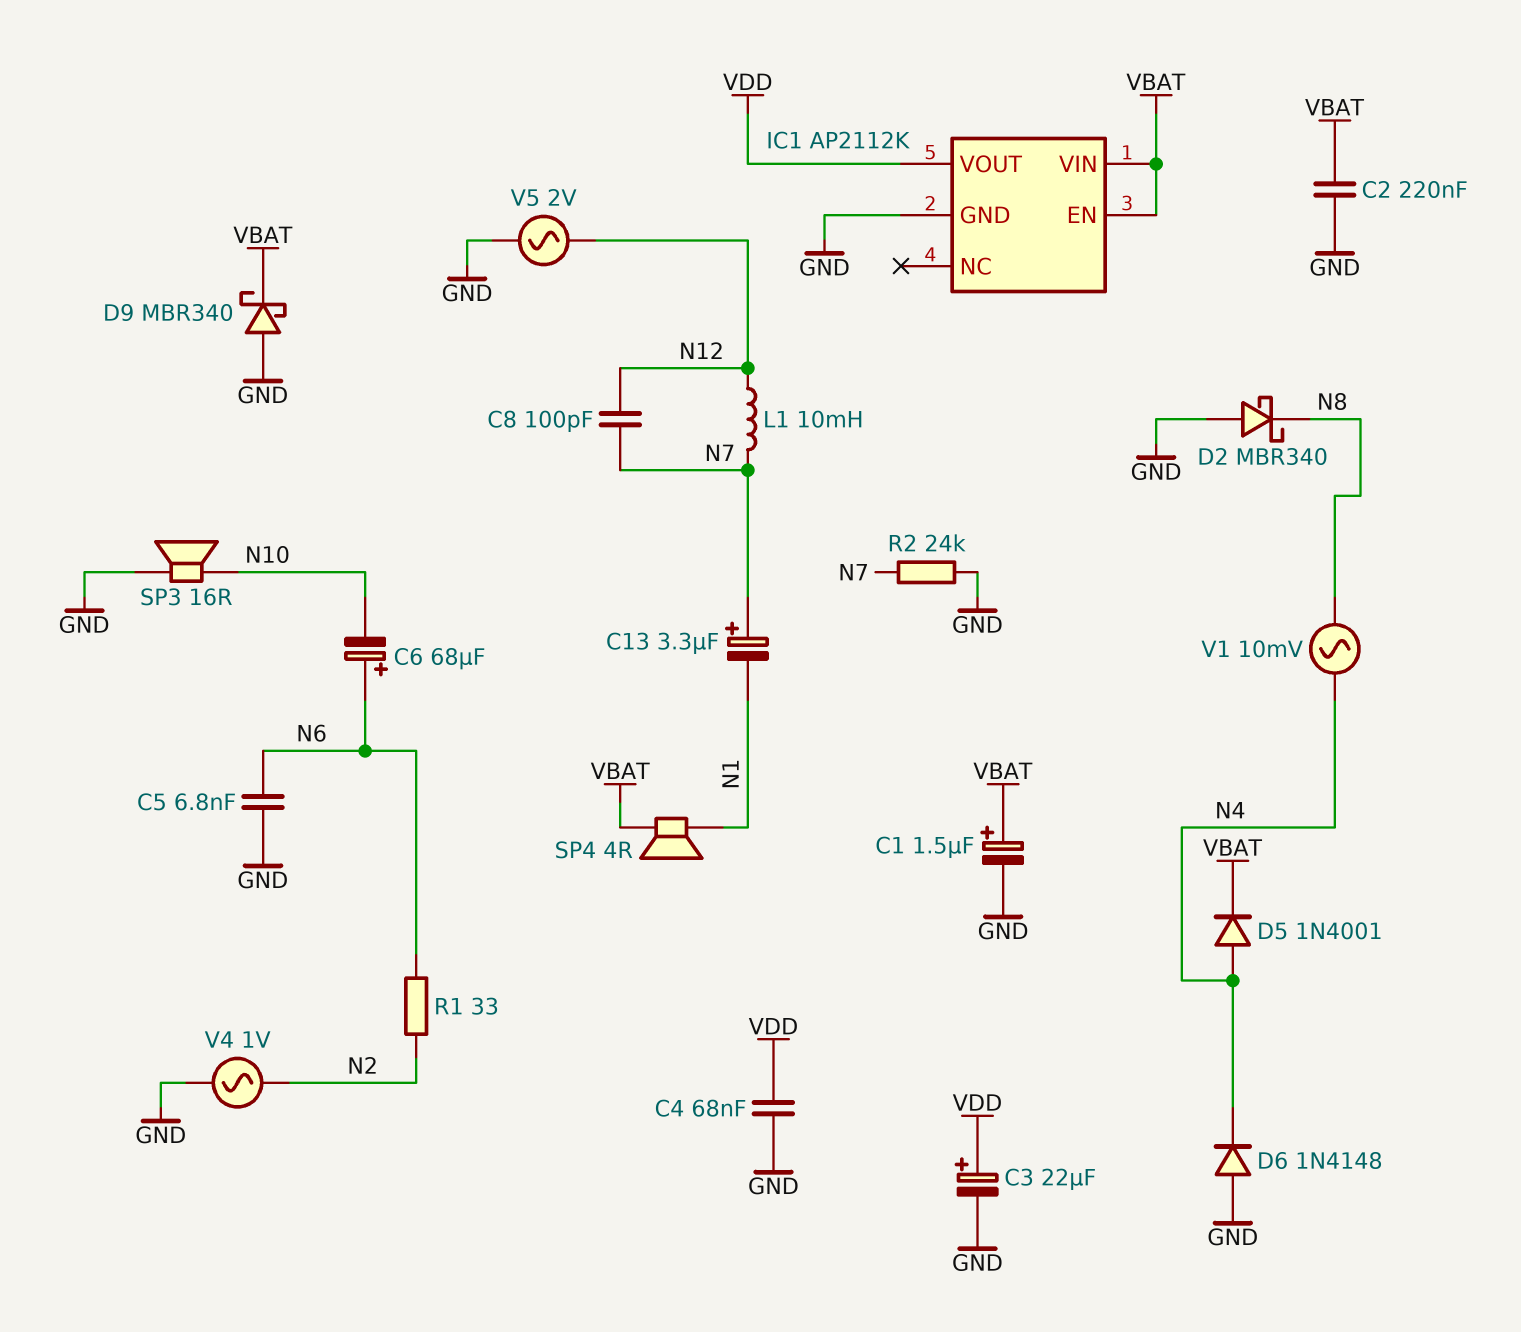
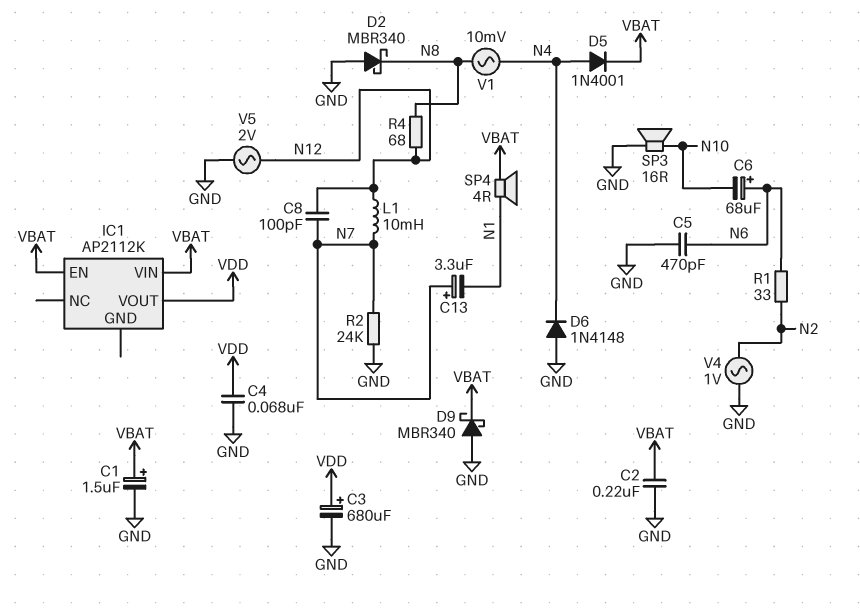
C3: 22uF (plus VDD, minus GND) -> 680uF (plus VDD, minus GND)
C5: 6.8nF (GND, N6) -> 470pF (GND, N6)
IC1 pin GND: GND -> none
R4: none -> 68 (N8, N12)

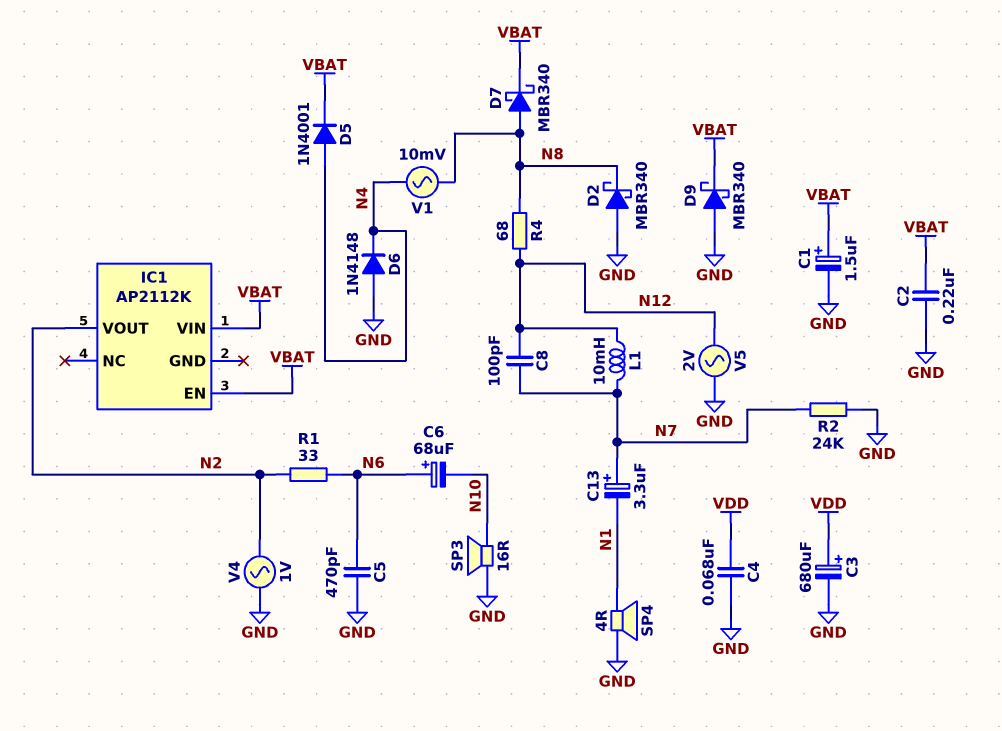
D7: none -> schottky MBR340 (A N8, K VBAT)
IC1 pin VOUT: VDD -> N2
SP4: speaker 4R (N1, VBAT) -> speaker 4R (GND, N1)

